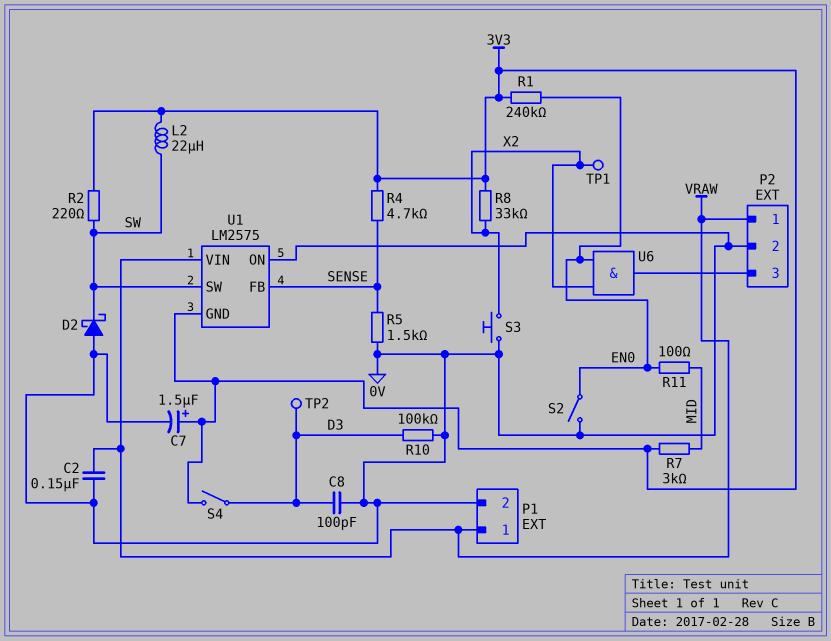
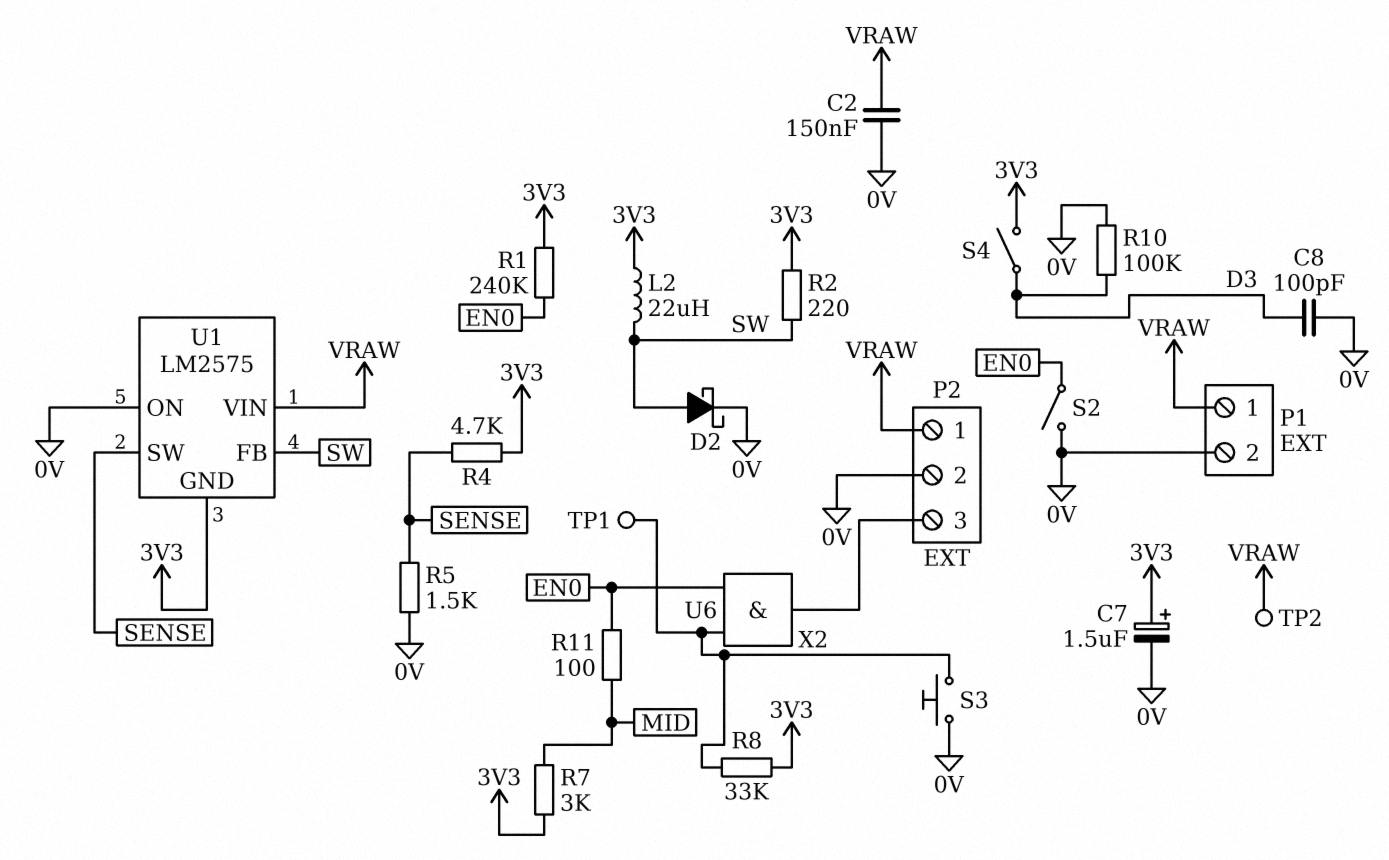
D2: schottky (A 0V, K SW) -> schottky (A SW, K 0V)
TP2: test point (D3) -> test point (VRAW)
U1 pin FB: SENSE -> SW
U1 pin SW: SW -> SENSE

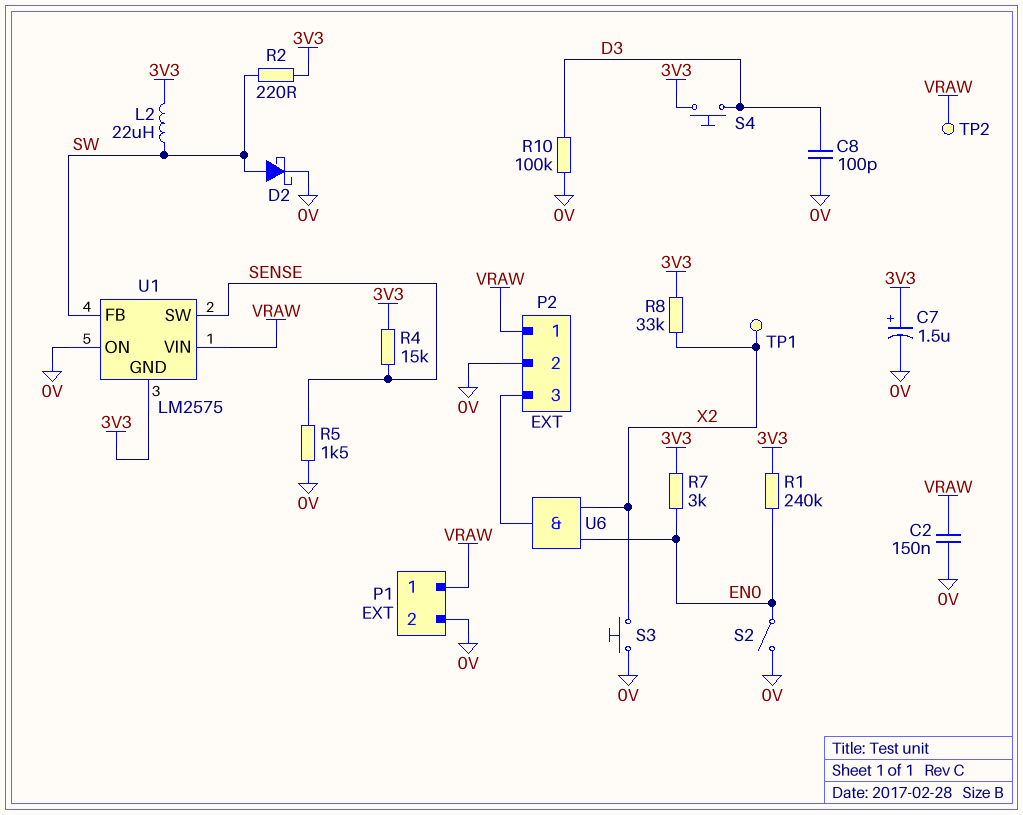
R4: 4.7k (3V3, SENSE) -> 15k (3V3, SENSE)
R7: 3k (3V3, MID) -> 3k (3V3, EN0)
R11: 100 (EN0, MID) -> none
S4: switch (3V3, D3) -> button (3V3, D3)

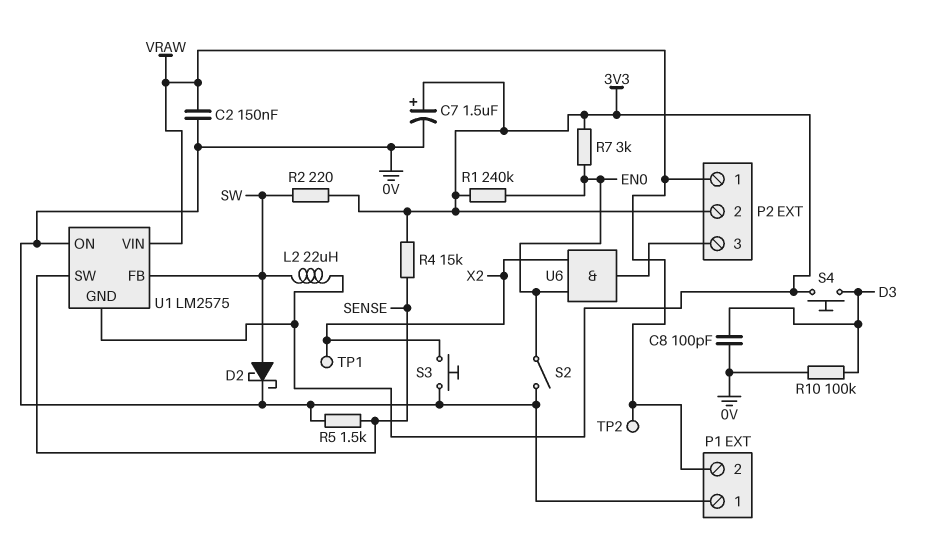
P1 pin 1: VRAW -> 0V
P1 pin 2: 0V -> VRAW
P2 pin 2: 0V -> 3V3
R8: 33k (3V3, X2) -> none

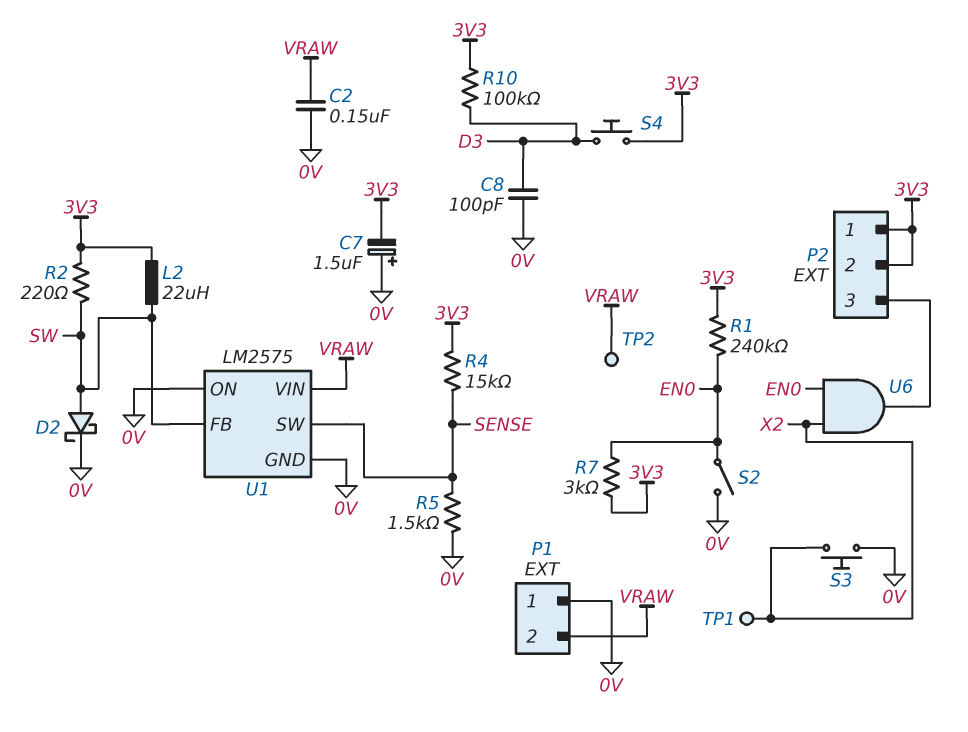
C7: 1.5uF (plus 3V3, minus 0V) -> 1.5uF (plus 0V, minus 3V3)
P2 pin 1: VRAW -> 3V3
R10: 100k (0V, D3) -> 100k (3V3, D3)
U1 pin GND: 3V3 -> 0V

